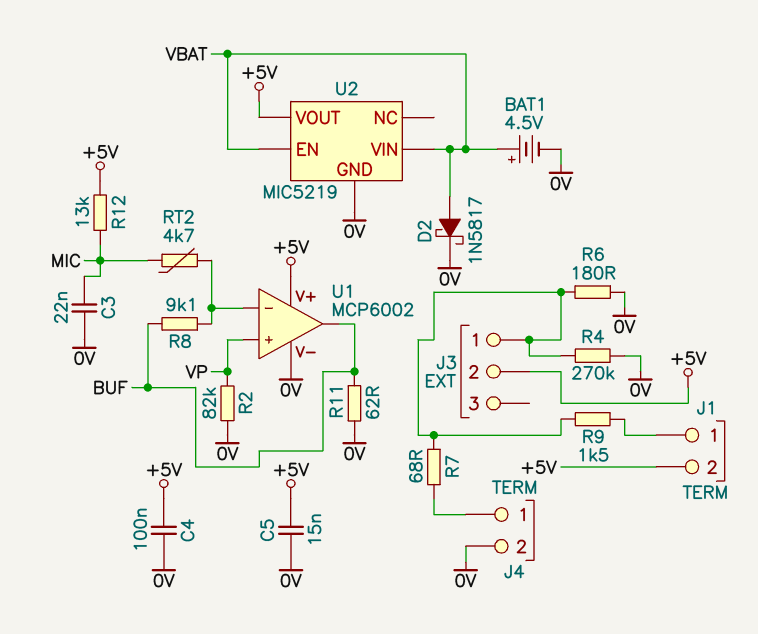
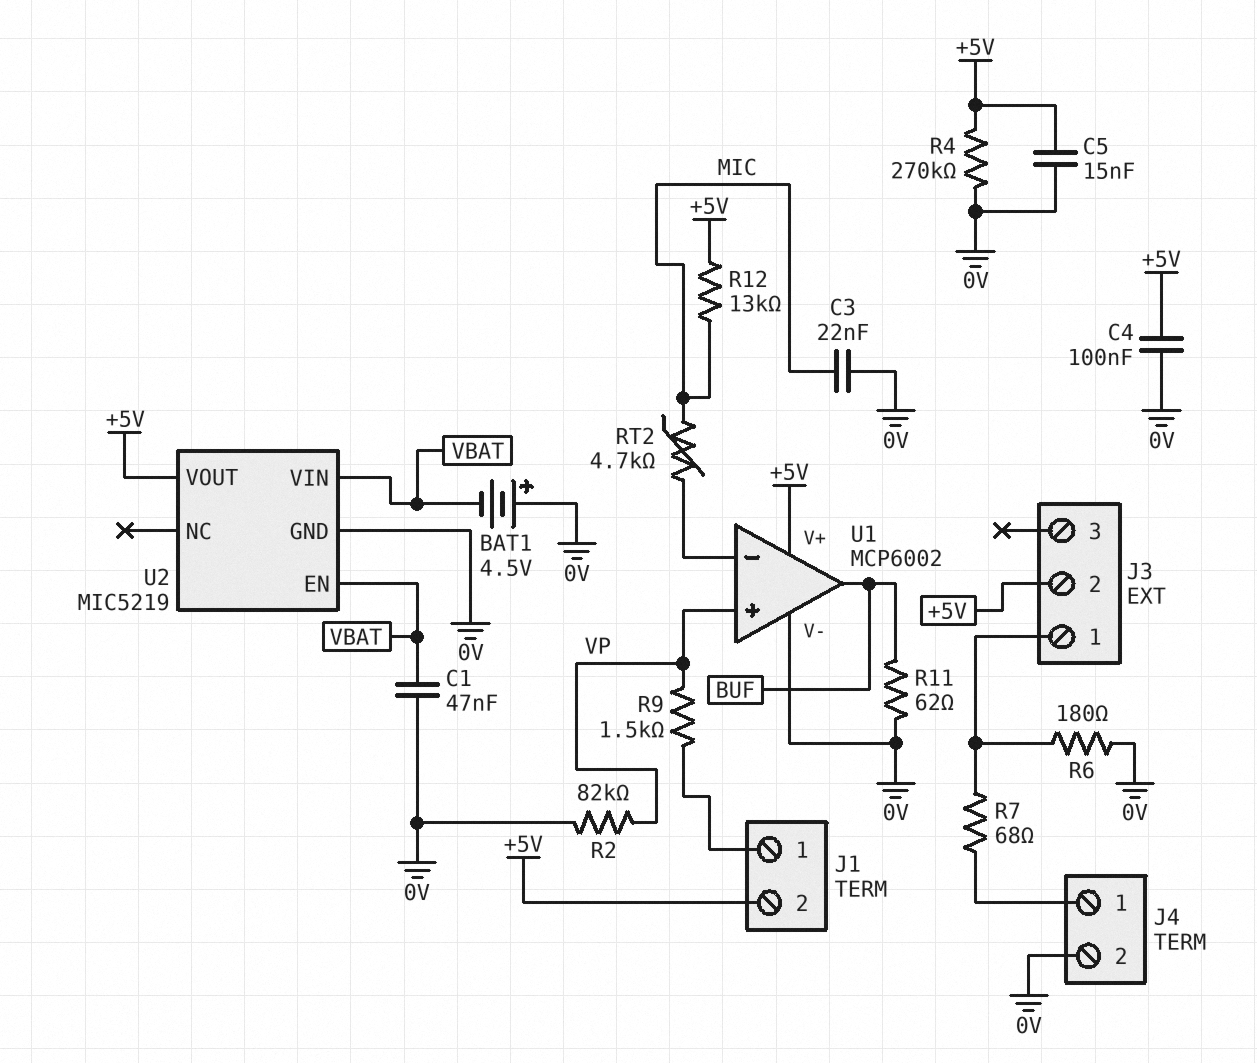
BAT1: 4.5V (plus VBAT, minus 0V) -> 4.5V (plus 0V, minus VBAT)
C1: none -> 47nF (0V, VBAT)
D2: schottky 1N5817 (A VBAT, K 0V) -> none
R4: 270k (0V, J3/1) -> 270k (+5V, 0V)
R8: 9.1k (BUF, U1/in-) -> none
R9: 1.5k (J1/1, J3/1) -> 1.5k (J1/1, VP)

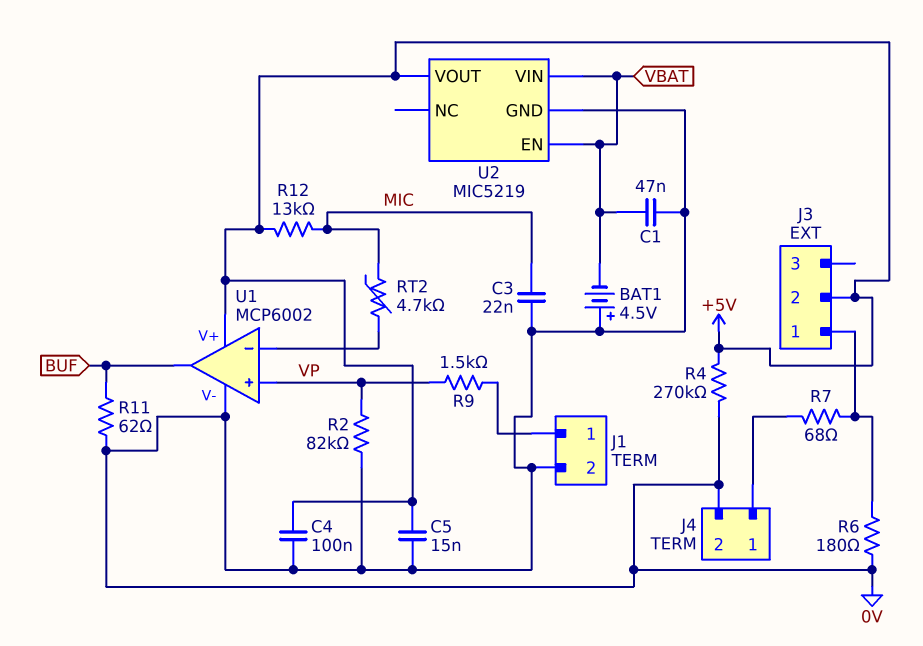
J1 pin 2: +5V -> 0V

